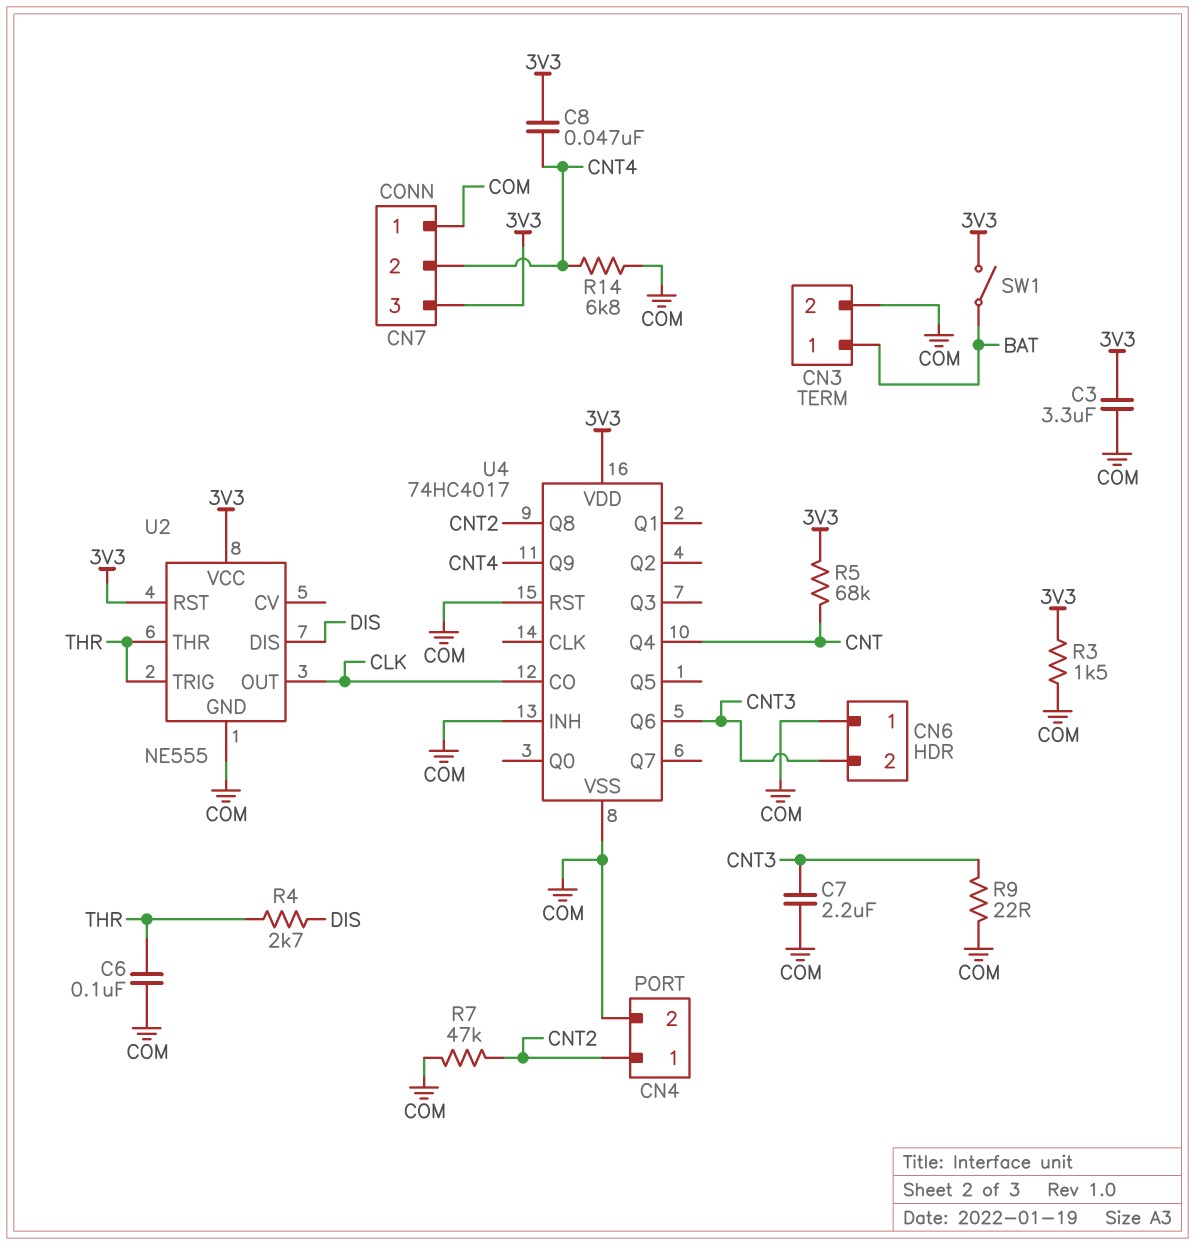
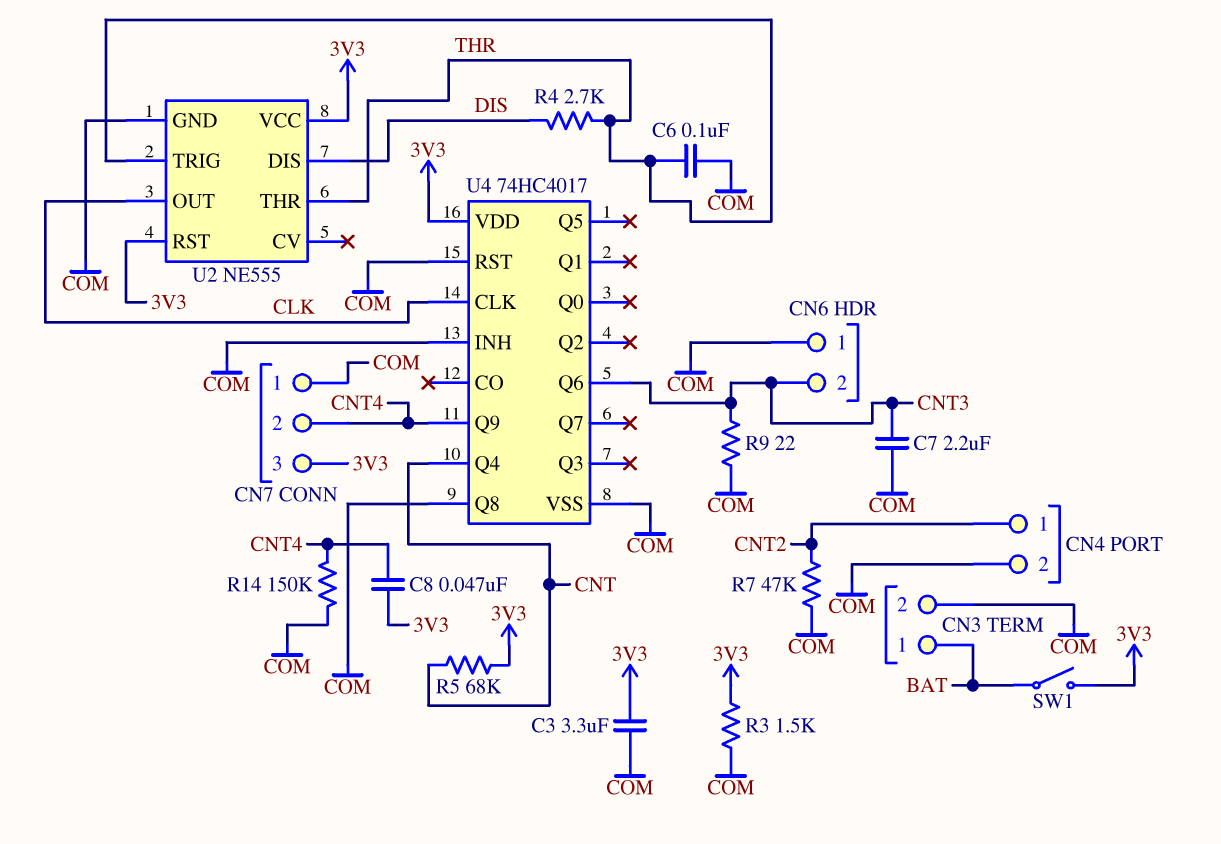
R14: 6.8k (CNT4, COM) -> 150k (CNT4, COM)
U4 pin CLK: none -> CLK
U4 pin CO: CLK -> none
U4 pin Q8: CNT2 -> COM

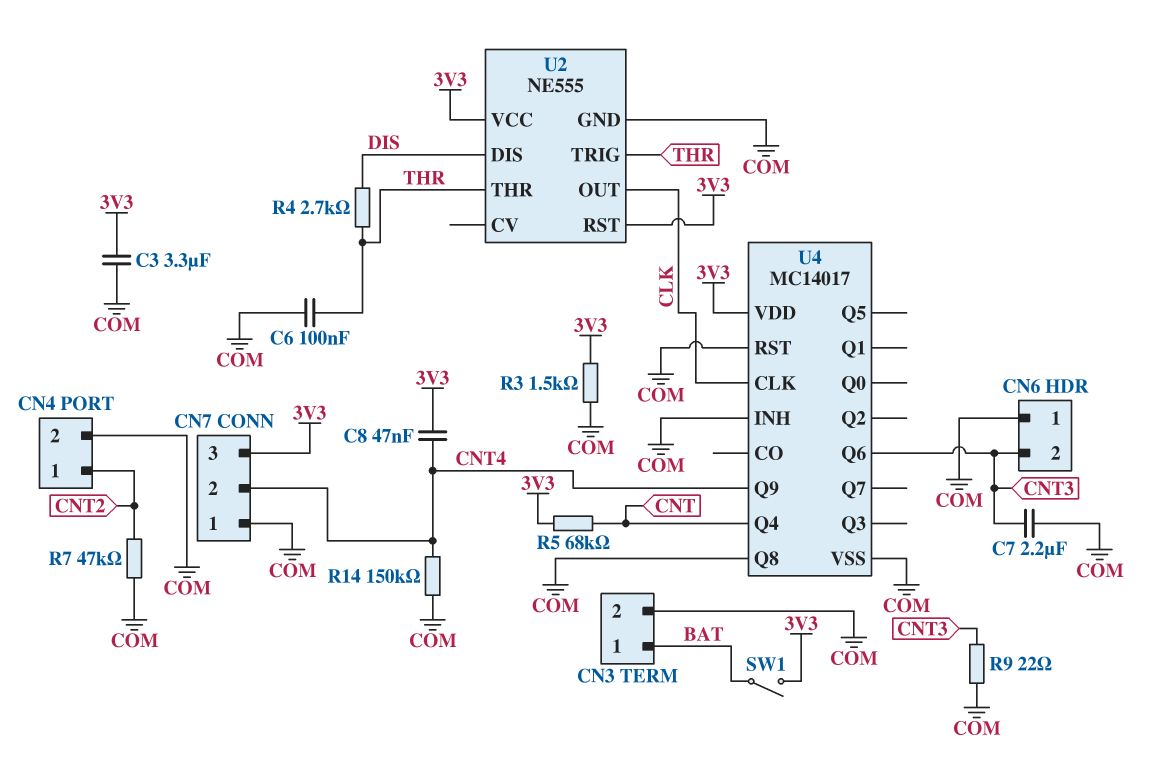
U4: 74HC4017 -> MC14017

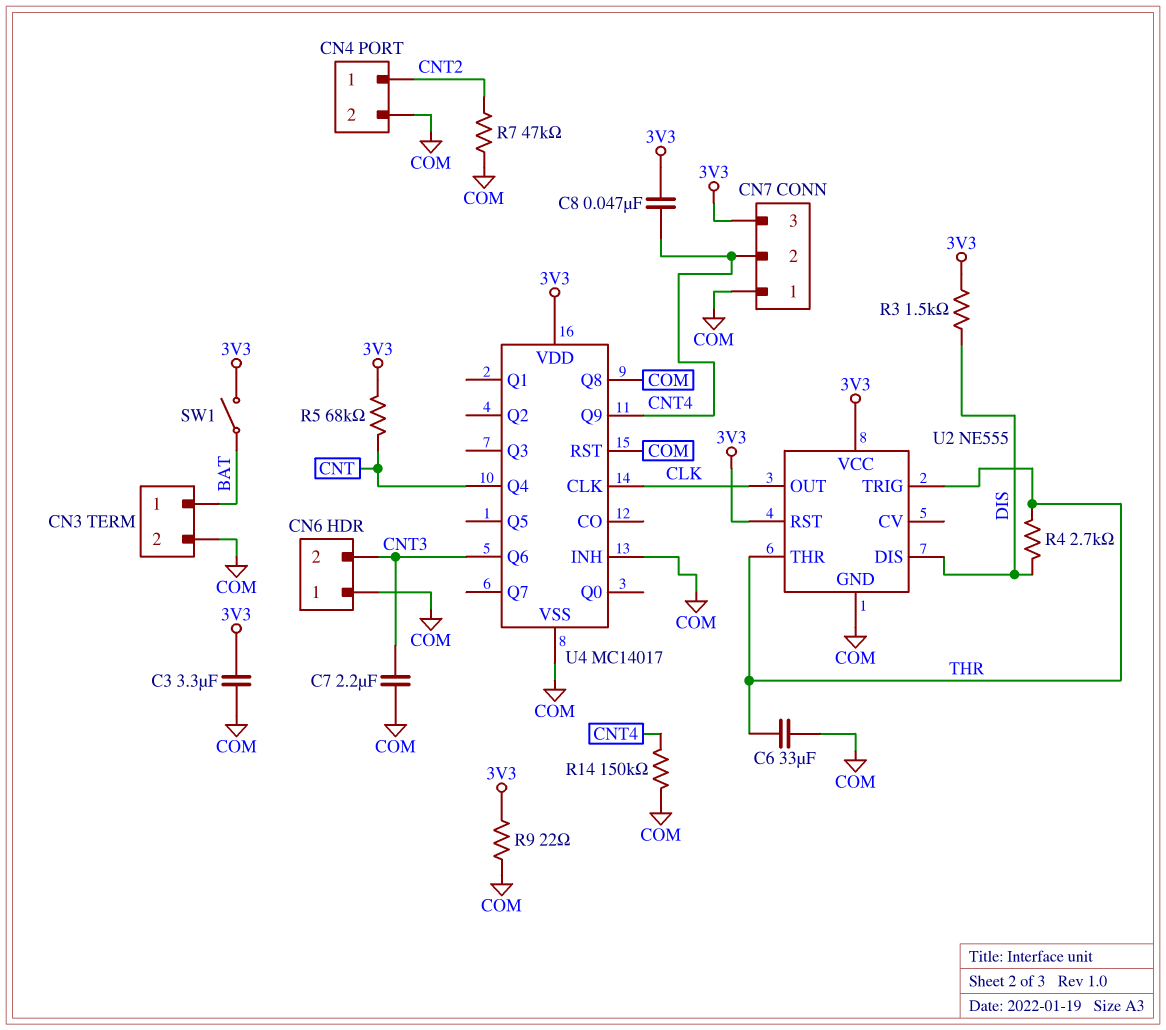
C6: 100nF (COM, THR) -> 33uF (COM, THR)
R3: 1.5k (3V3, COM) -> 1.5k (3V3, DIS)
R9: 22 (CNT3, COM) -> 22 (3V3, COM)

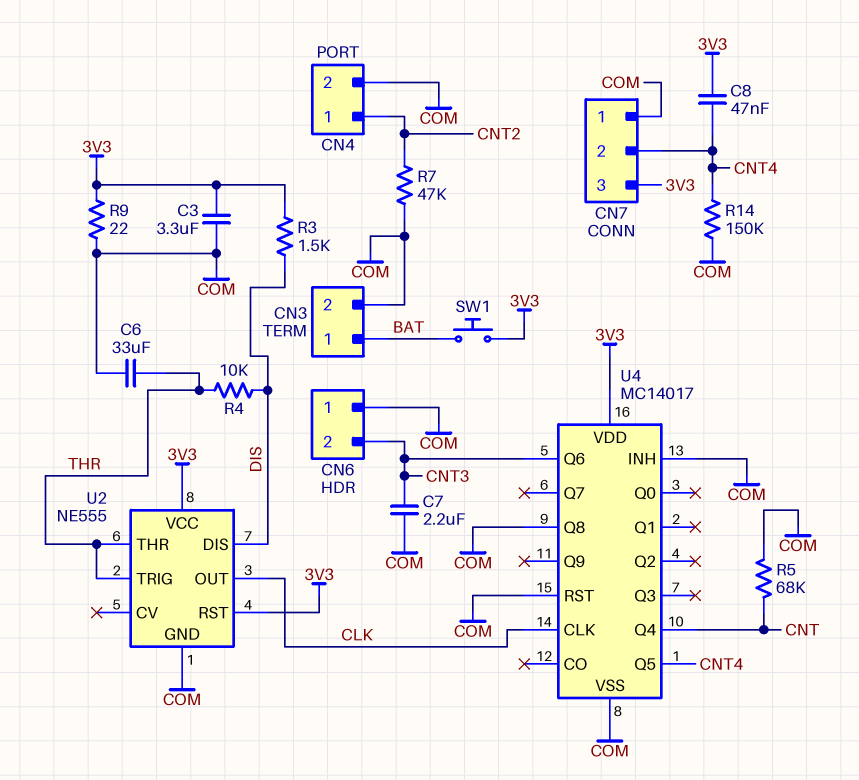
R4: 2.7k (DIS, THR) -> 10k (DIS, THR)
R5: 68k (3V3, CNT) -> 68k (CNT, COM)
SW1: switch (3V3, BAT) -> button (3V3, BAT)
U4 pin Q5: none -> CNT4
U4 pin Q9: CNT4 -> none

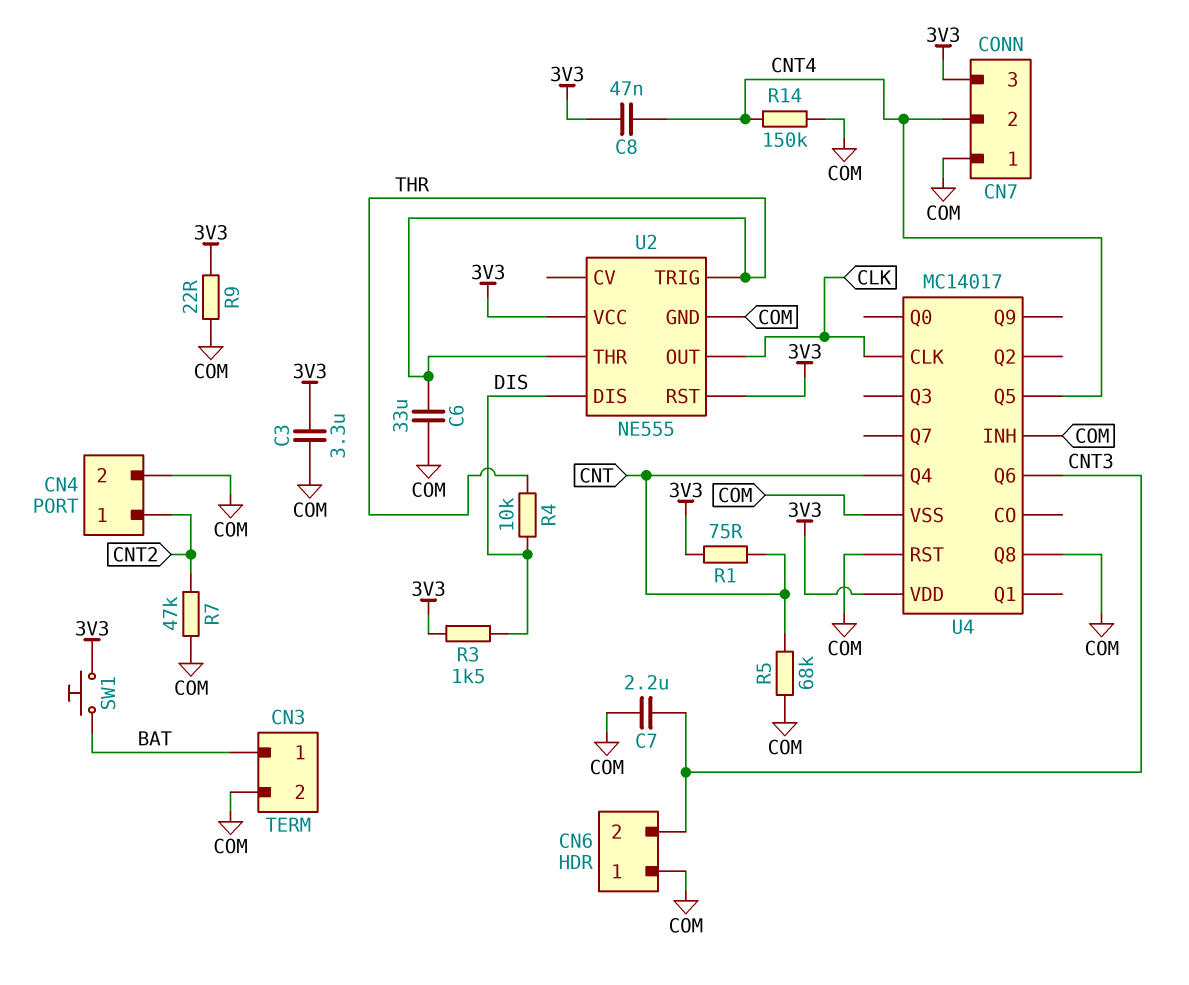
R1: none -> 75 (3V3, CNT)

